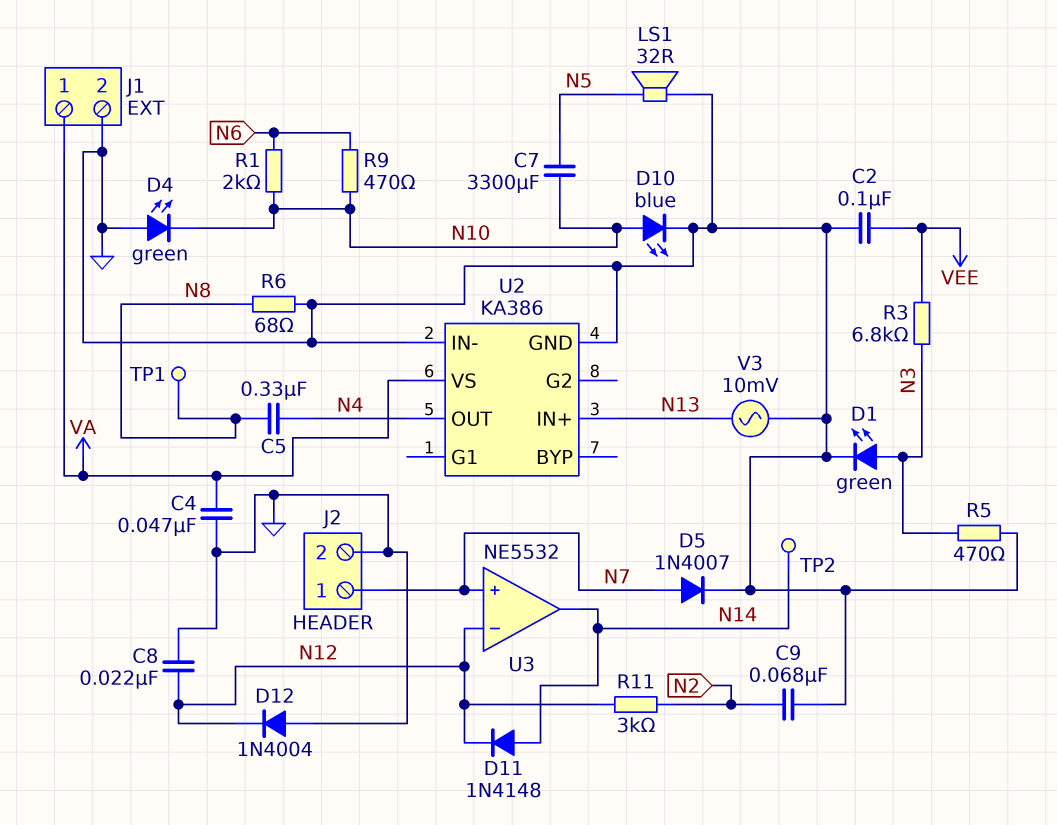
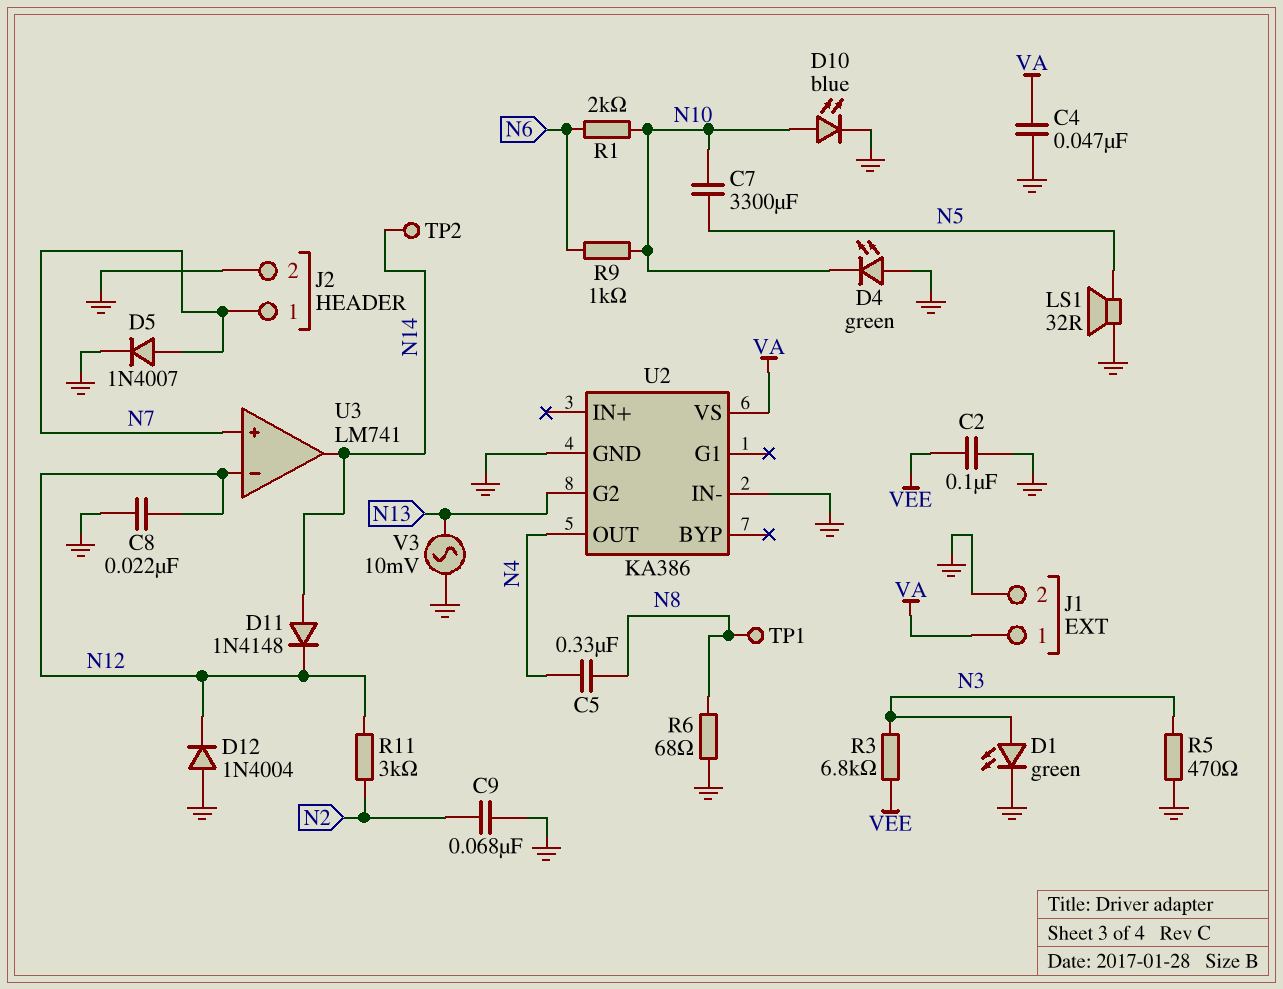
R9: 470 (N6, N10) -> 1k (N6, N10)
U2 pin G2: none -> N13
U2 pin IN+: N13 -> none
U3: NE5532 -> LM741

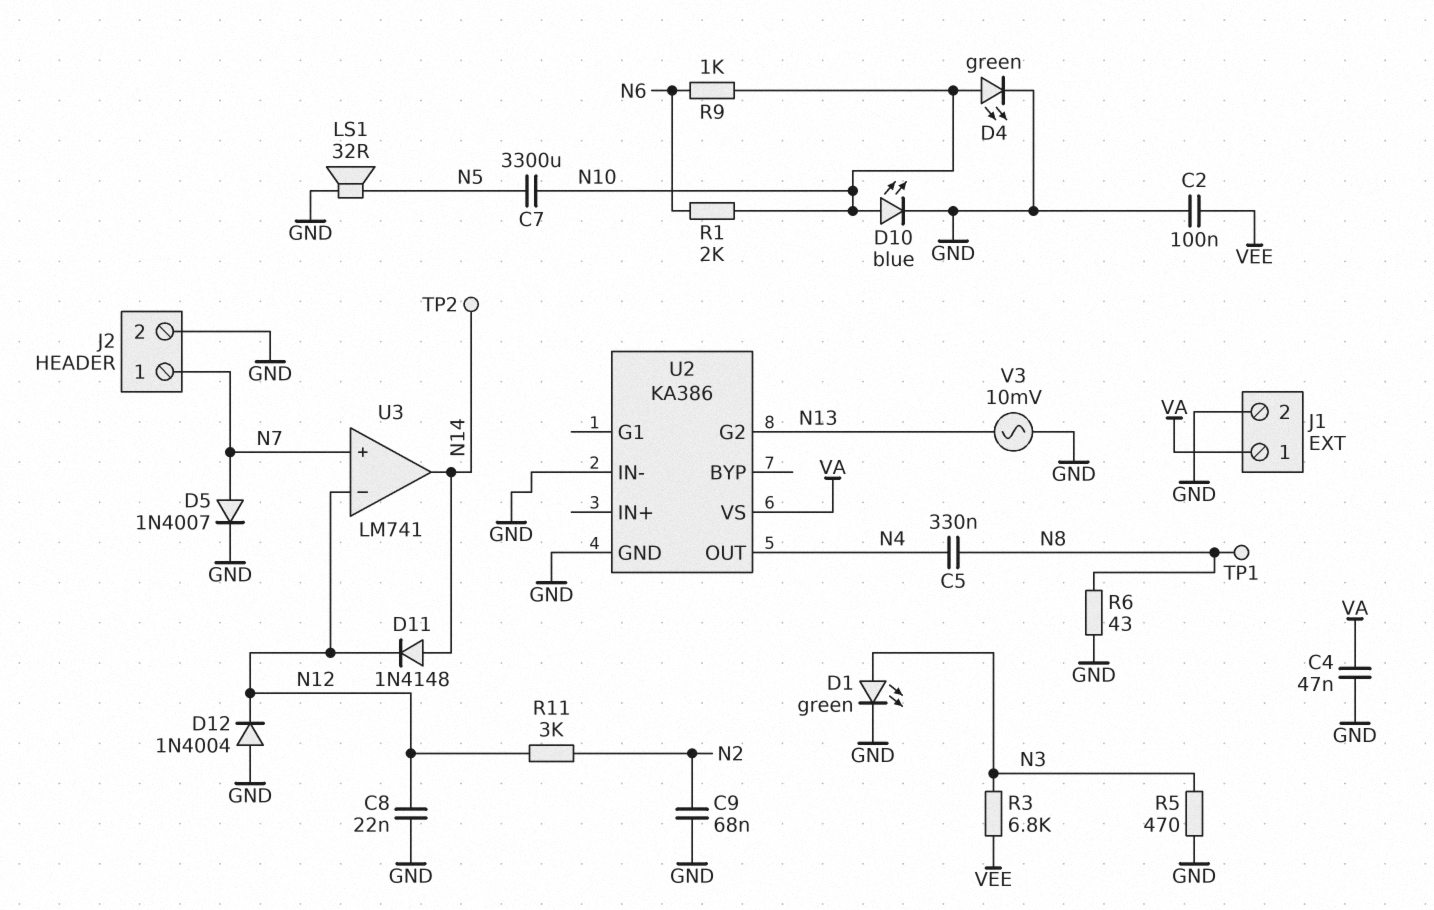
D4: LED green (A GND, K N10) -> LED green (A N10, K GND)
R6: 68 (GND, N8) -> 43 (GND, N8)

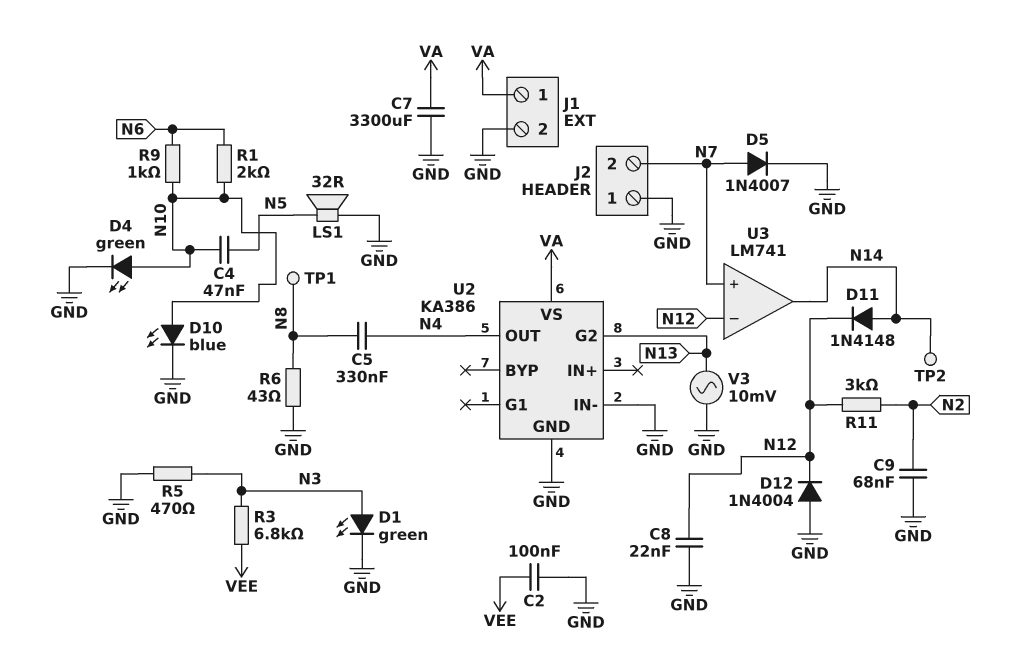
C4: 47nF (GND, VA) -> 47nF (N5, N10)
C7: 3300uF (N5, N10) -> 3300uF (GND, VA)
J2 pin 1: N7 -> GND
J2 pin 2: GND -> N7

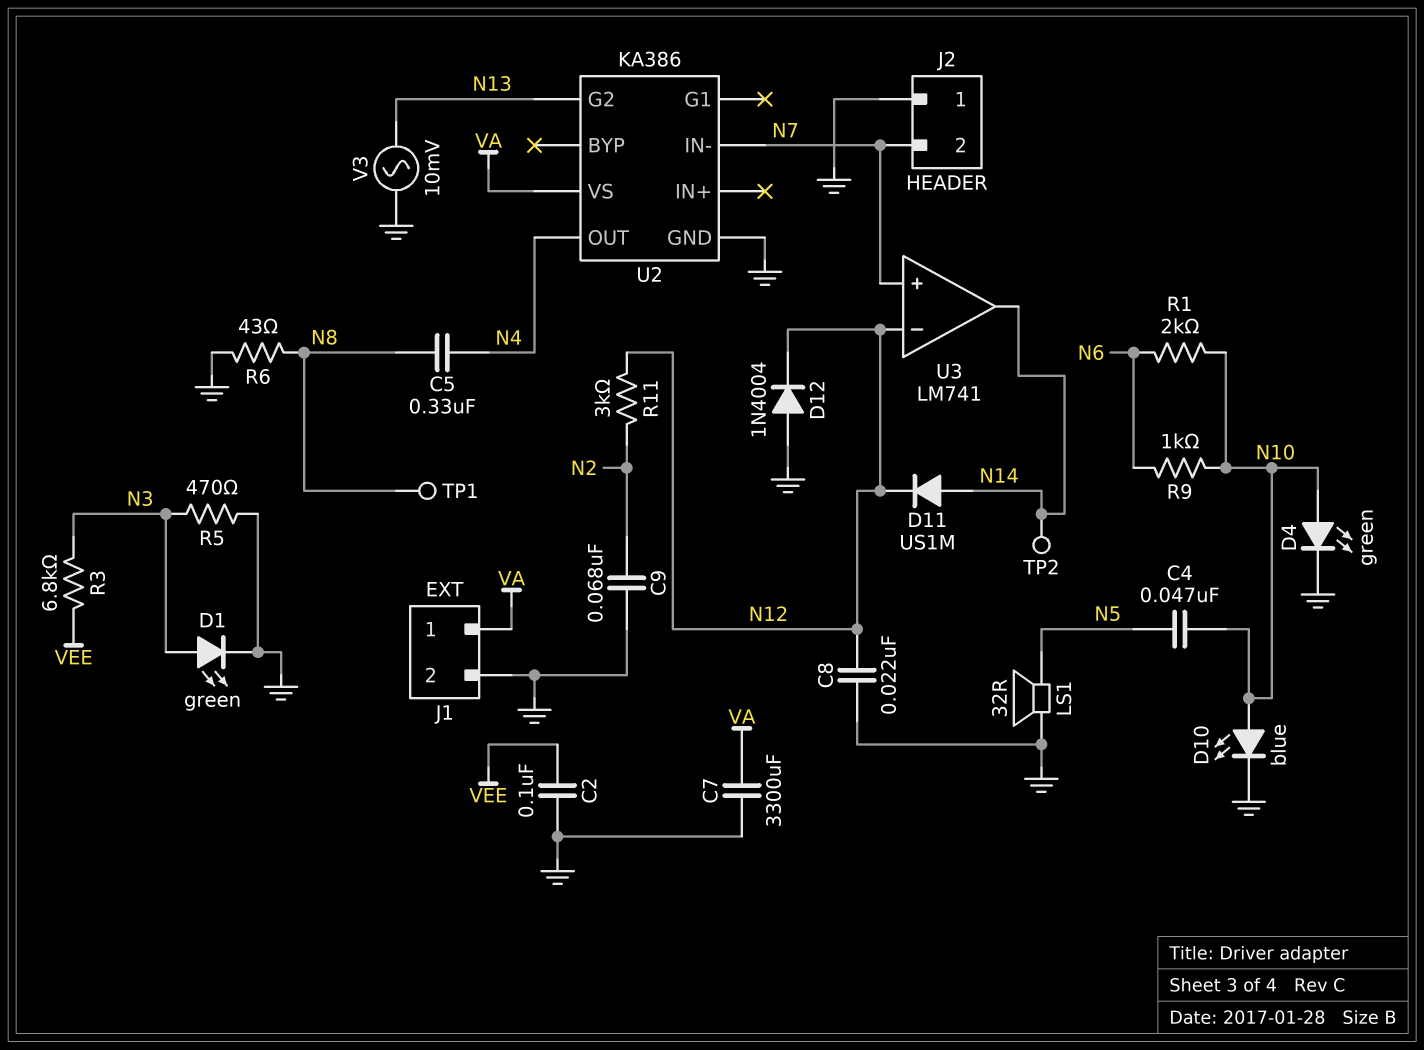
D5: diode 1N4007 (A N7, K GND) -> none
D11: diode 1N4148 (A N14, K N12) -> diode US1M (A N14, K N12)
U2 pin IN-: GND -> N7

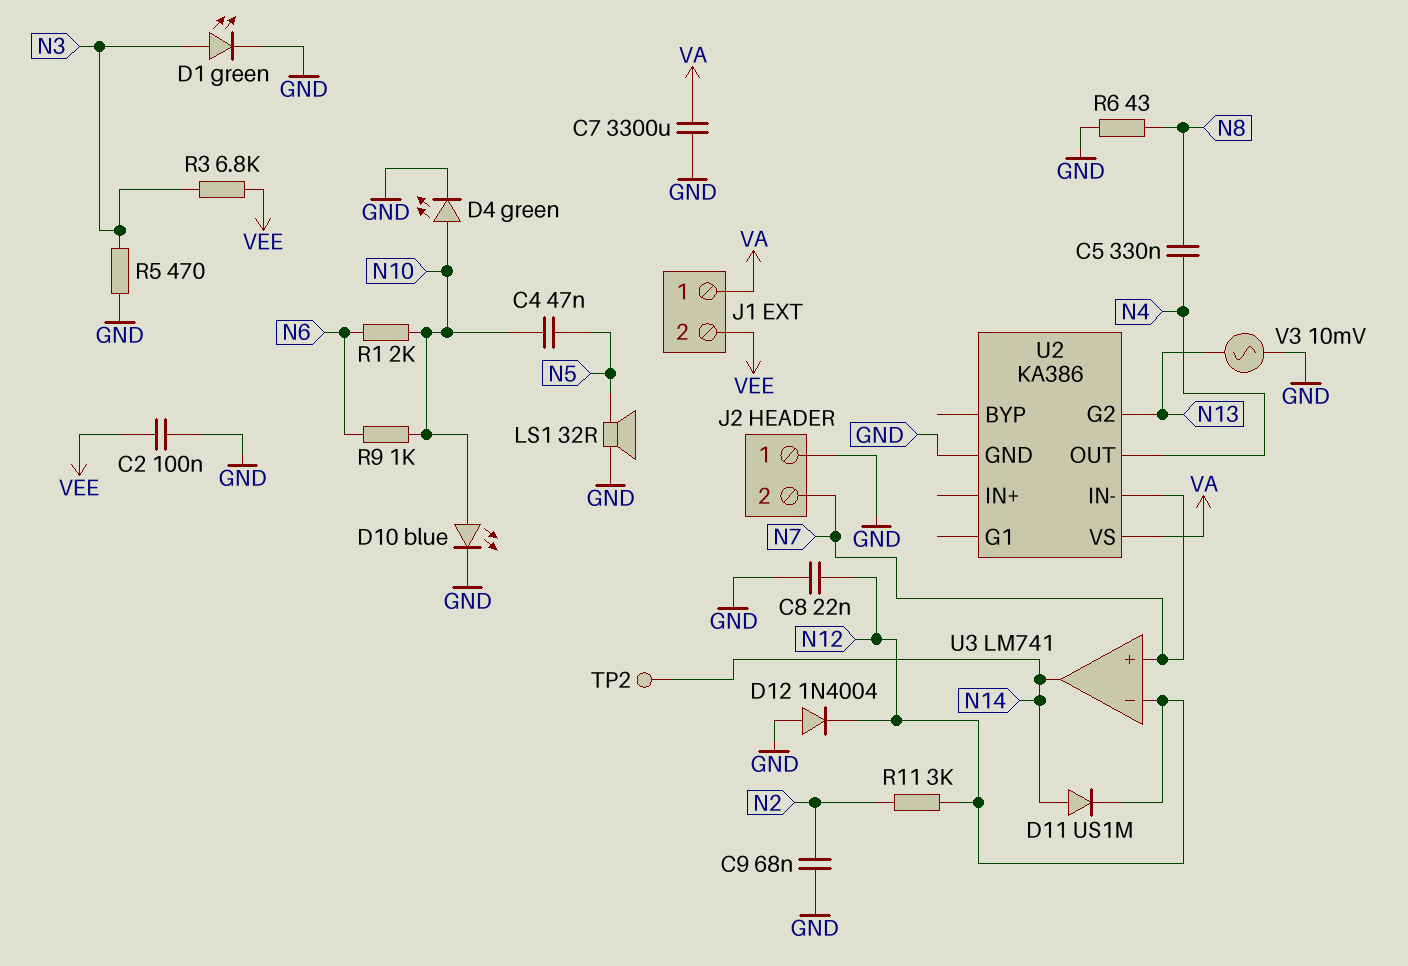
J1 pin 2: GND -> VEE
TP1: test point (N8) -> none

